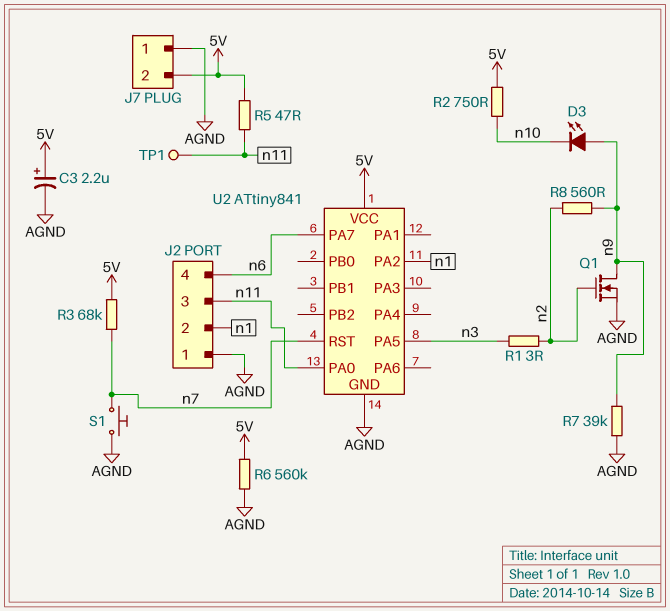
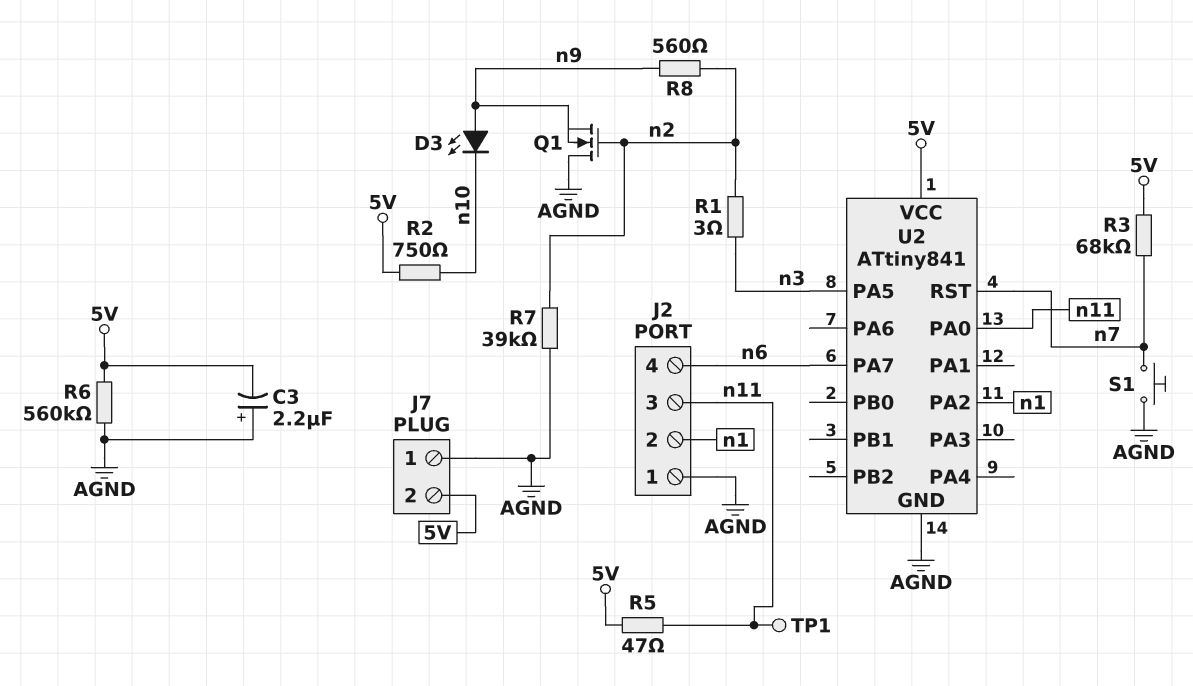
C3: 2.2uF (plus 5V, minus AGND) -> 2.2uF (plus AGND, minus 5V)
Q1: NMOS (G n2, D n9, S AGND) -> NMOS (G n2, D AGND, S n9)
R7: 39k (AGND, n9) -> 39k (AGND, n2)

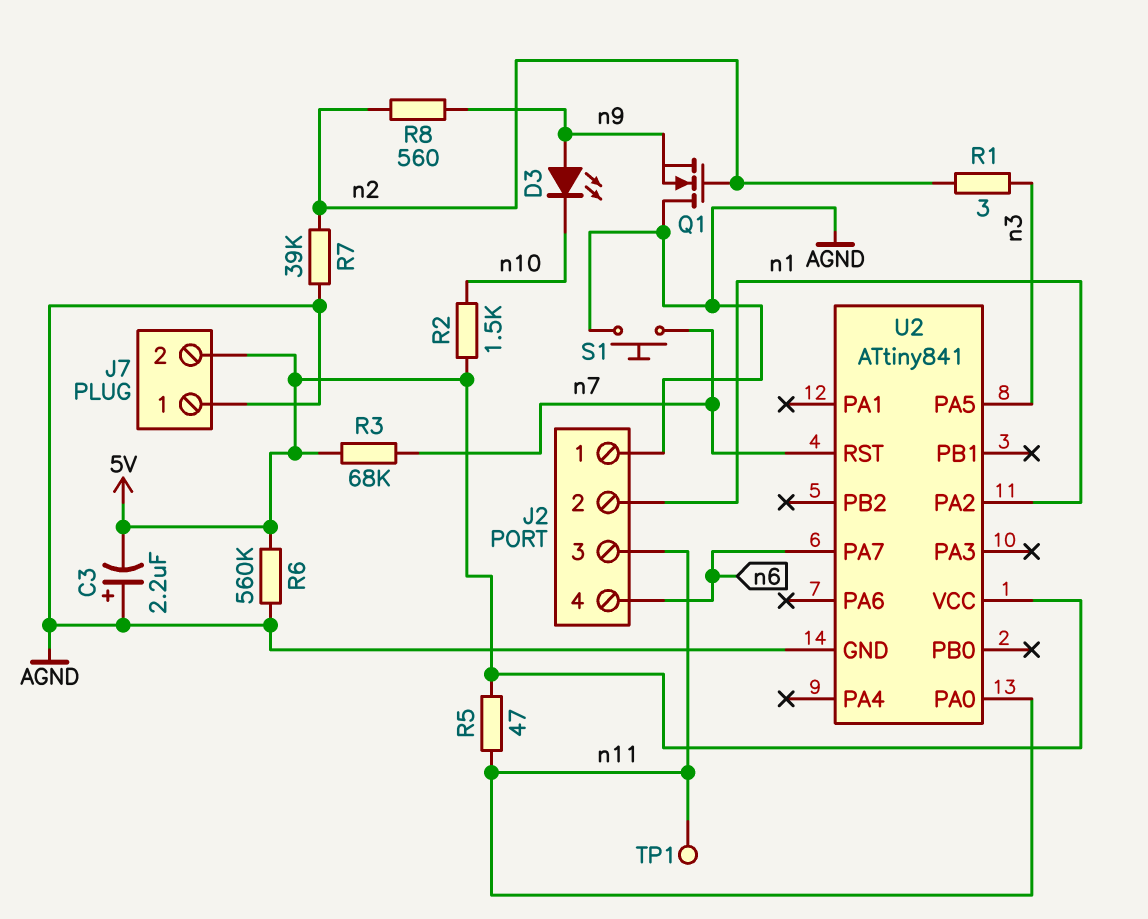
R2: 750 (5V, n10) -> 1.5k (5V, n10)

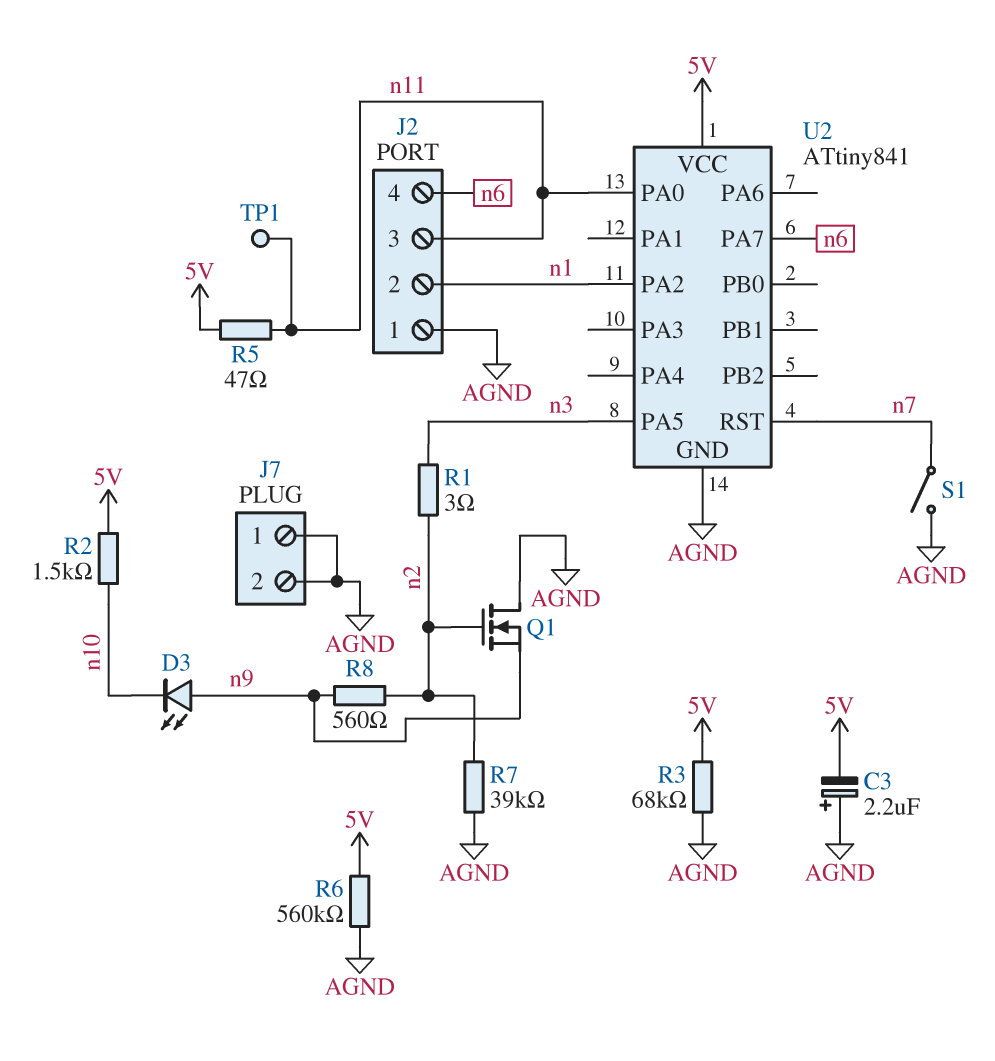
J7 pin 2: 5V -> AGND
R3: 68k (5V, n7) -> 68k (5V, AGND)
S1: button (AGND, n7) -> switch (AGND, n7)

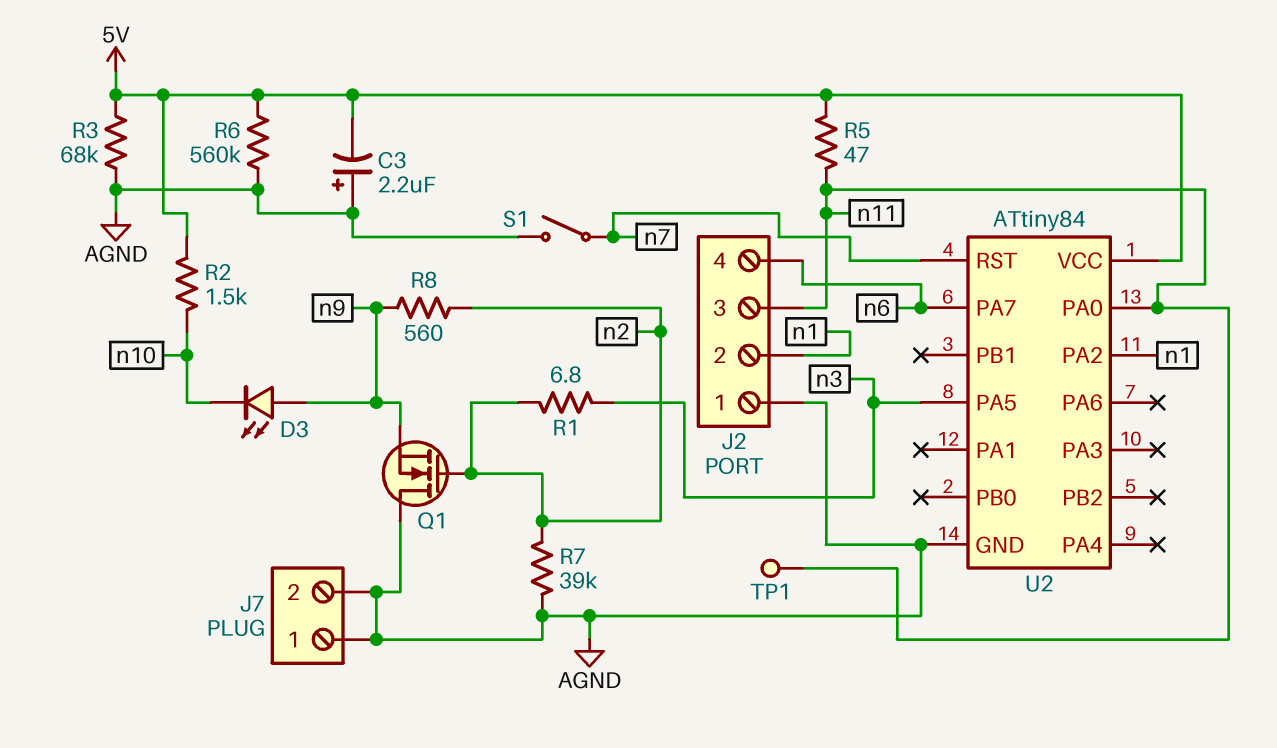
R1: 3 (n2, n3) -> 6.8 (n2, n3)
U2: ATtiny841 -> ATtiny84

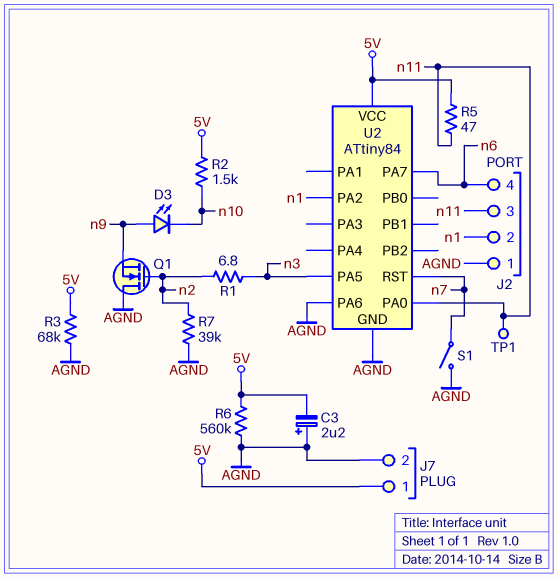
J7 pin 1: AGND -> 5V
R8: 560 (n2, n9) -> none
U2 pin PA6: none -> AGND

